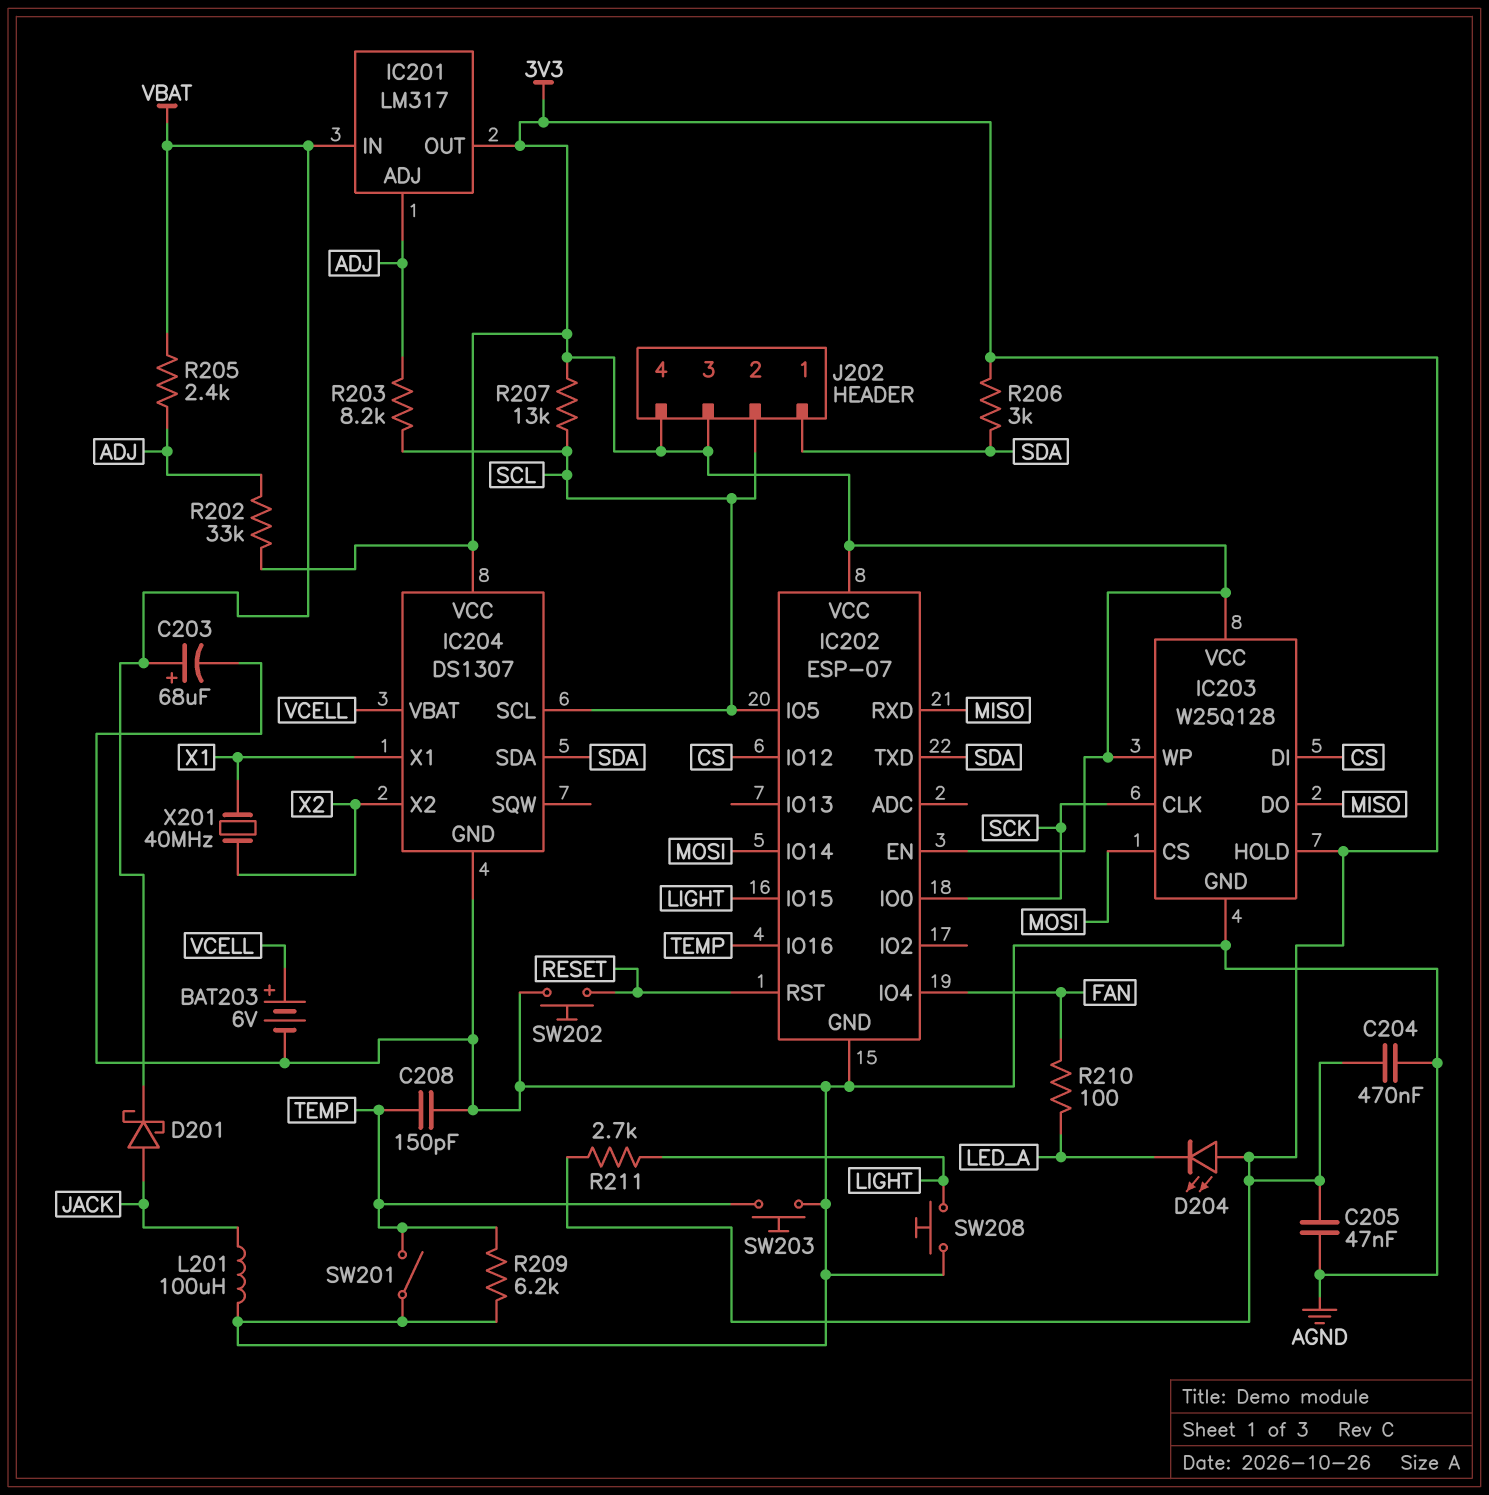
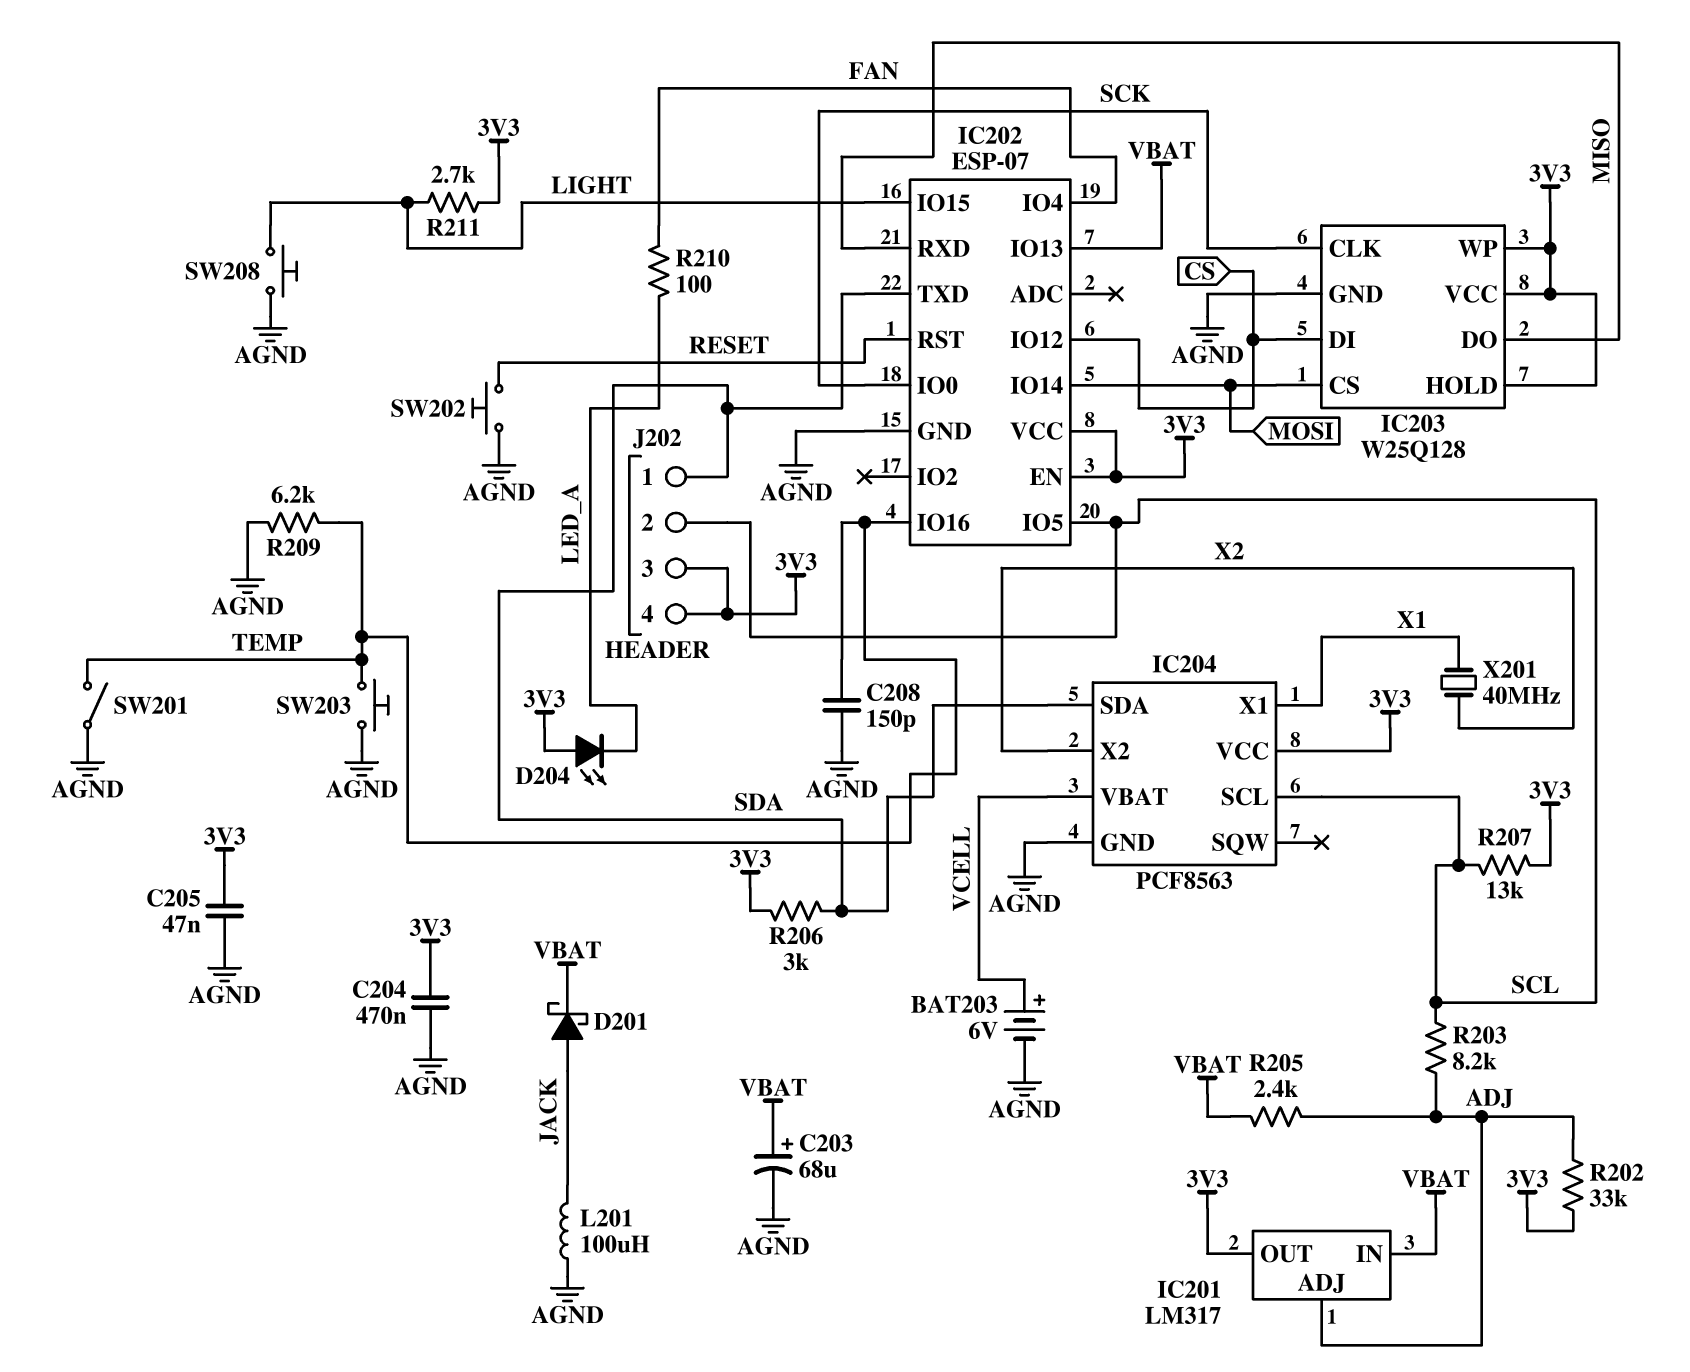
IC202 pin IO13: none -> VBAT
IC204: DS1307 -> PCF8563

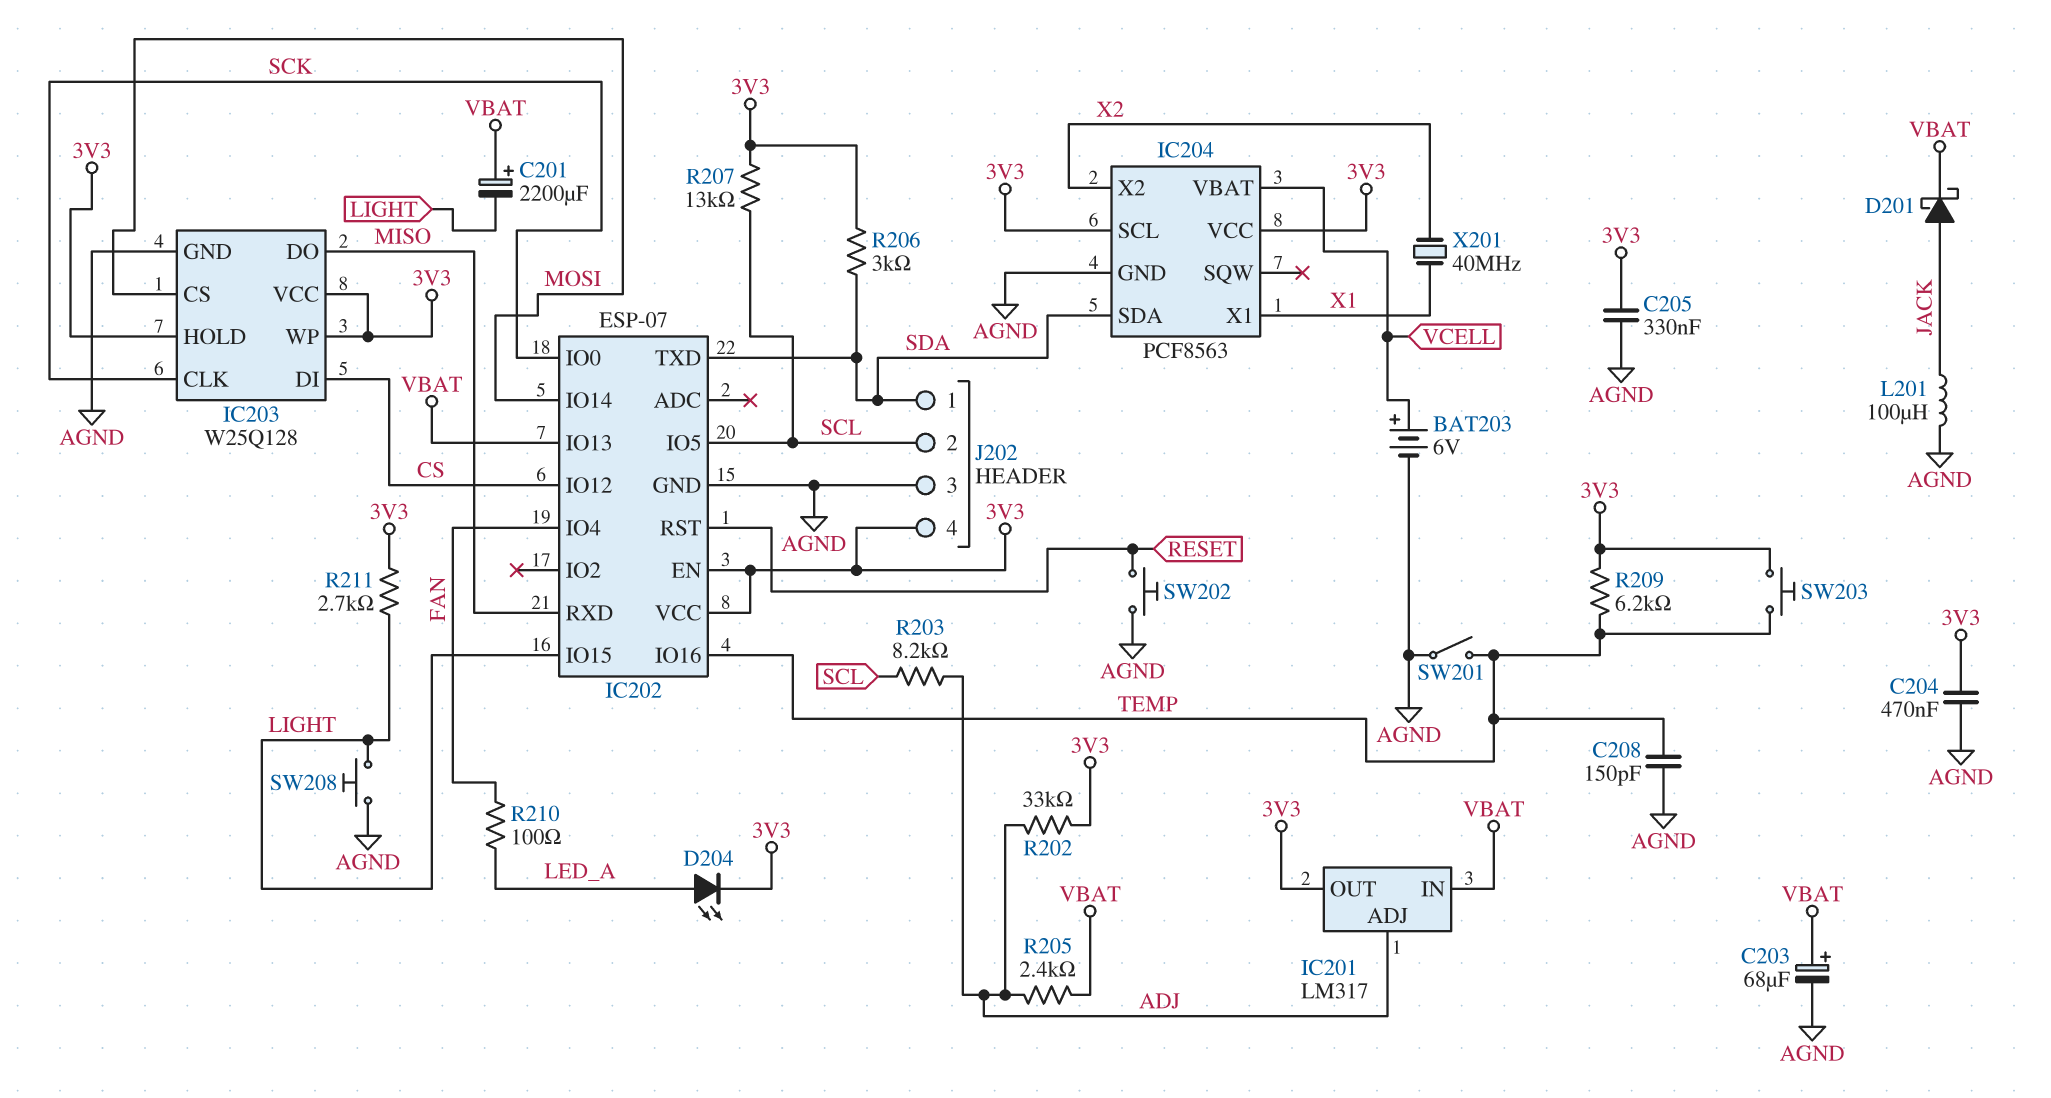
C201: none -> 2200uF (plus VBAT, minus LIGHT)
C205: 47nF (3V3, AGND) -> 330nF (3V3, AGND)
D204: LED (A 3V3, K LED_A) -> LED (A LED_A, K 3V3)
IC204 pin SCL: SCL -> 3V3
J202 pin 3: 3V3 -> AGND
R209: 6.2k (AGND, TEMP) -> 6.2k (3V3, TEMP)
SW203: button (AGND, TEMP) -> button (3V3, TEMP)

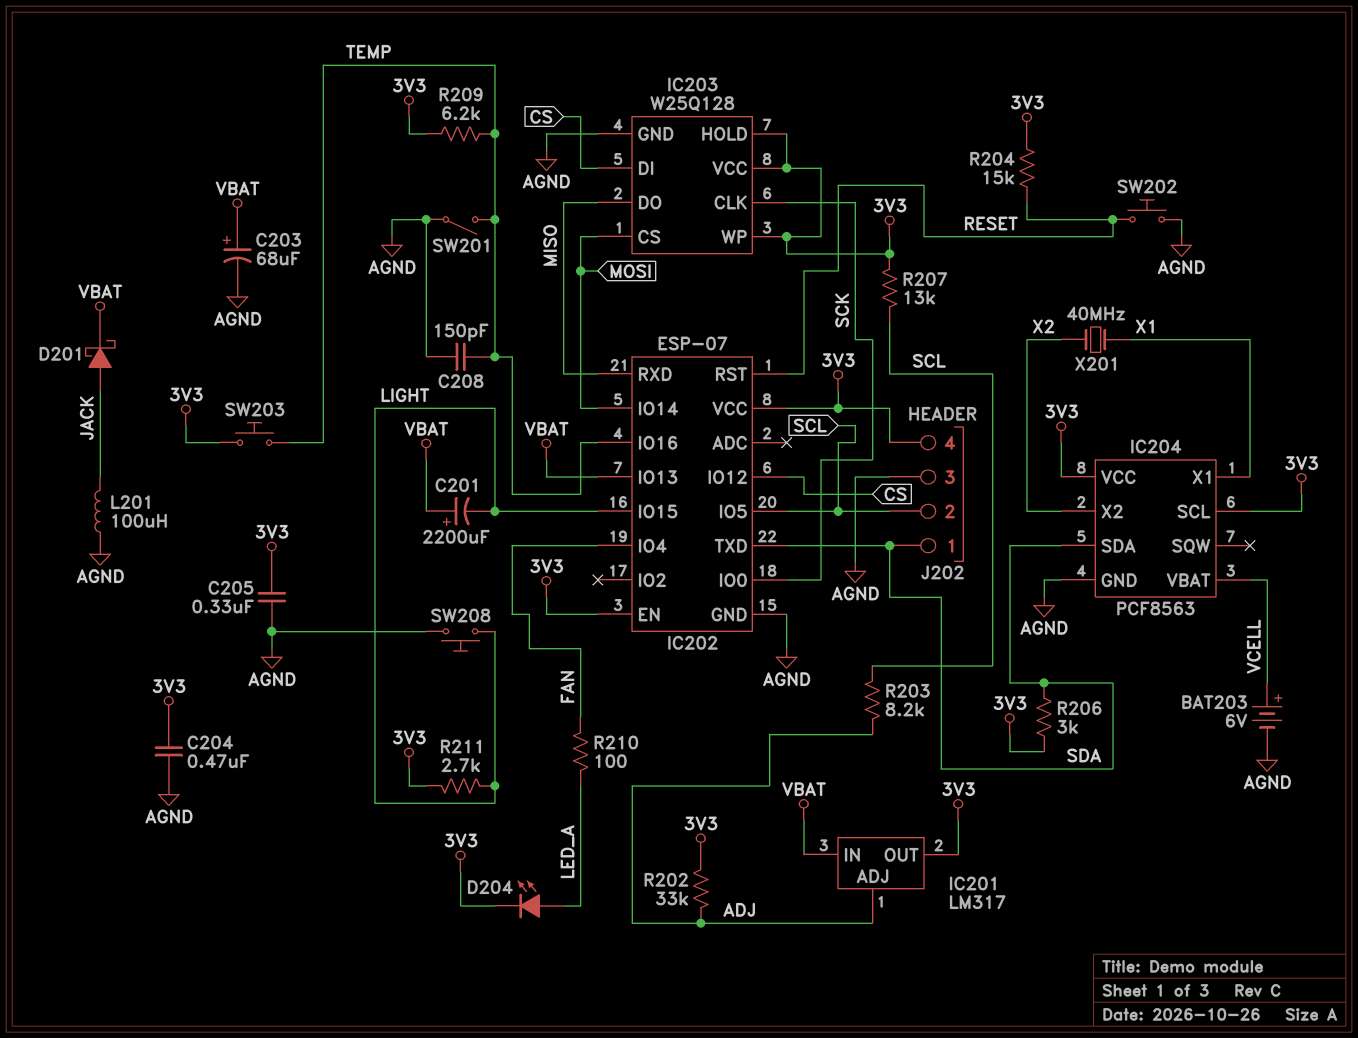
R204: none -> 15k (3V3, RESET)
R205: 2.4k (ADJ, VBAT) -> none

